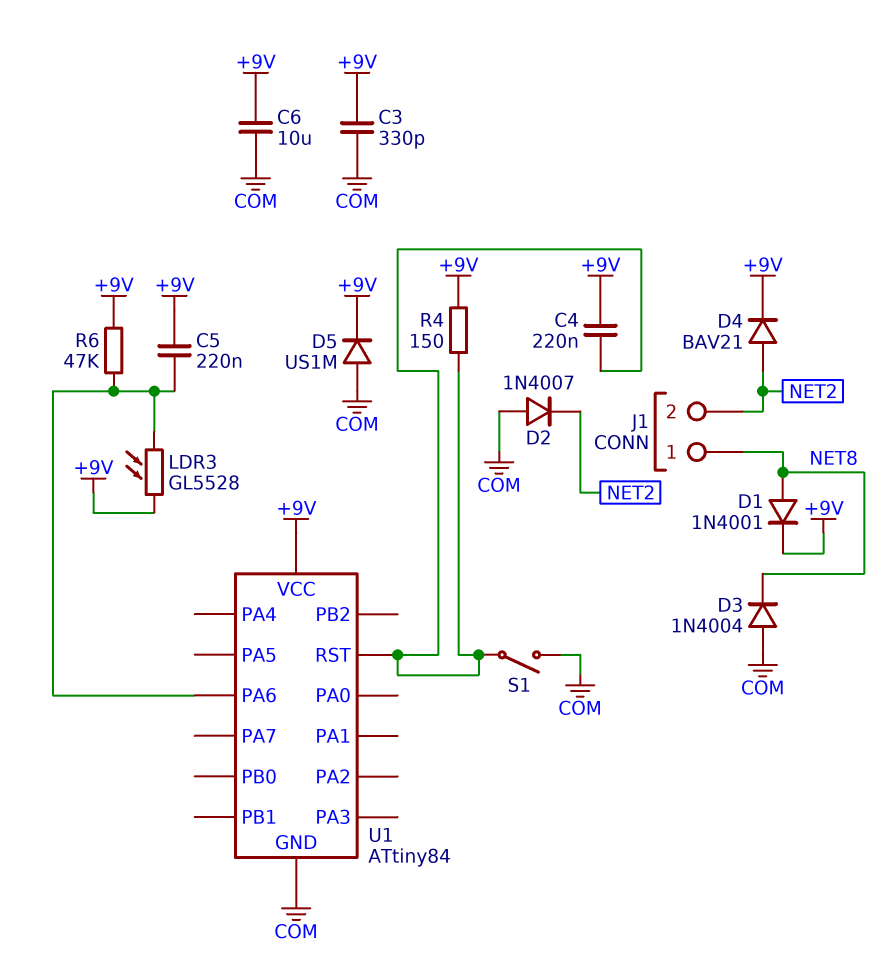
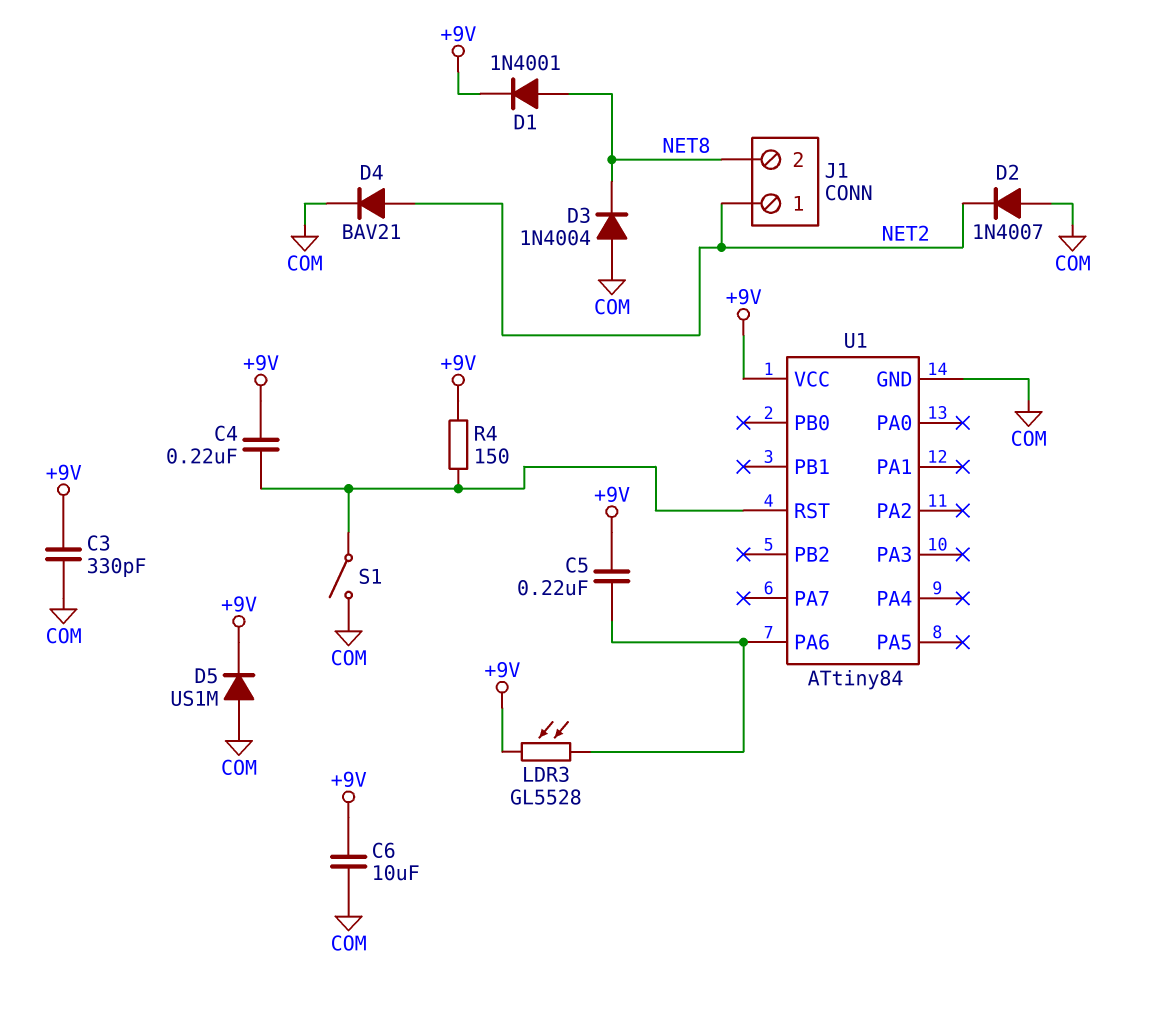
D4: diode BAV21 (A NET2, K +9V) -> diode BAV21 (A NET2, K COM)
J1 pin 1: NET8 -> NET2
J1 pin 2: NET2 -> NET8
R6: 47k (+9V, U1/PA6) -> none

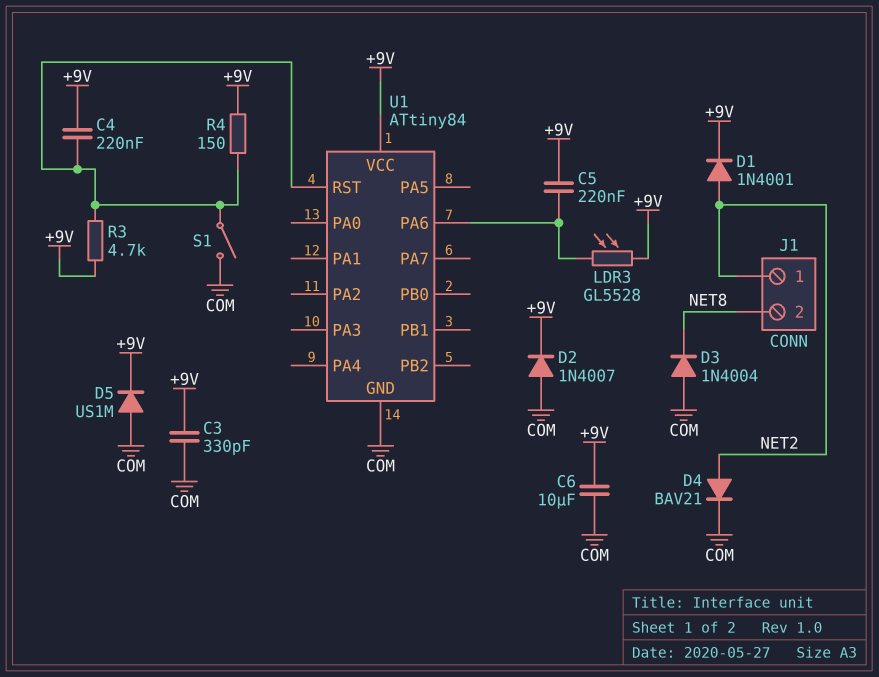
D1: diode 1N4001 (A NET8, K +9V) -> diode 1N4001 (A NET2, K +9V)
D2: diode 1N4007 (A COM, K NET2) -> diode 1N4007 (A COM, K +9V)
R3: none -> 4.7k (+9V, U1/RST)

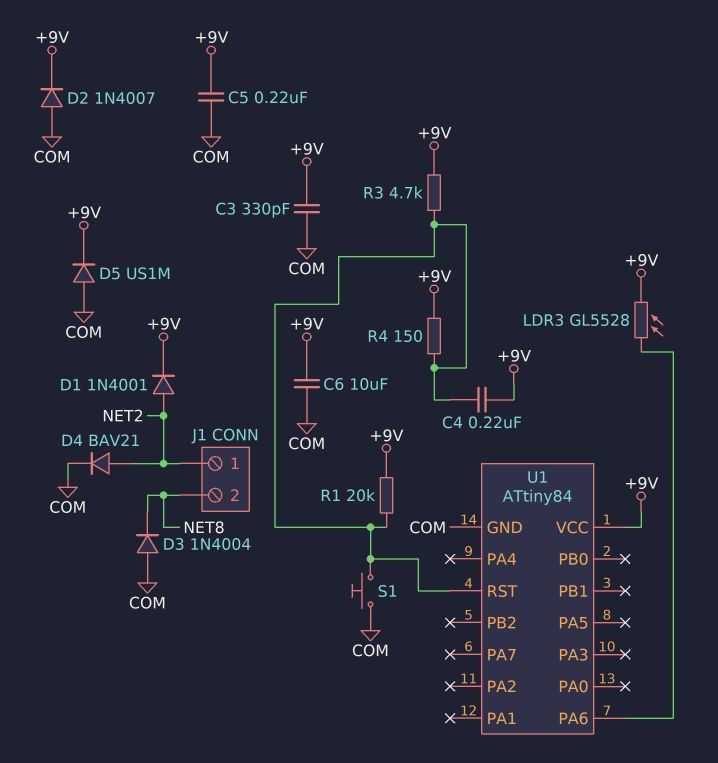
C5: 220nF (+9V, U1/PA6) -> 220nF (+9V, COM)
R1: none -> 20k (+9V, U1/RST)
S1: switch (COM, U1/RST) -> button (COM, U1/RST)

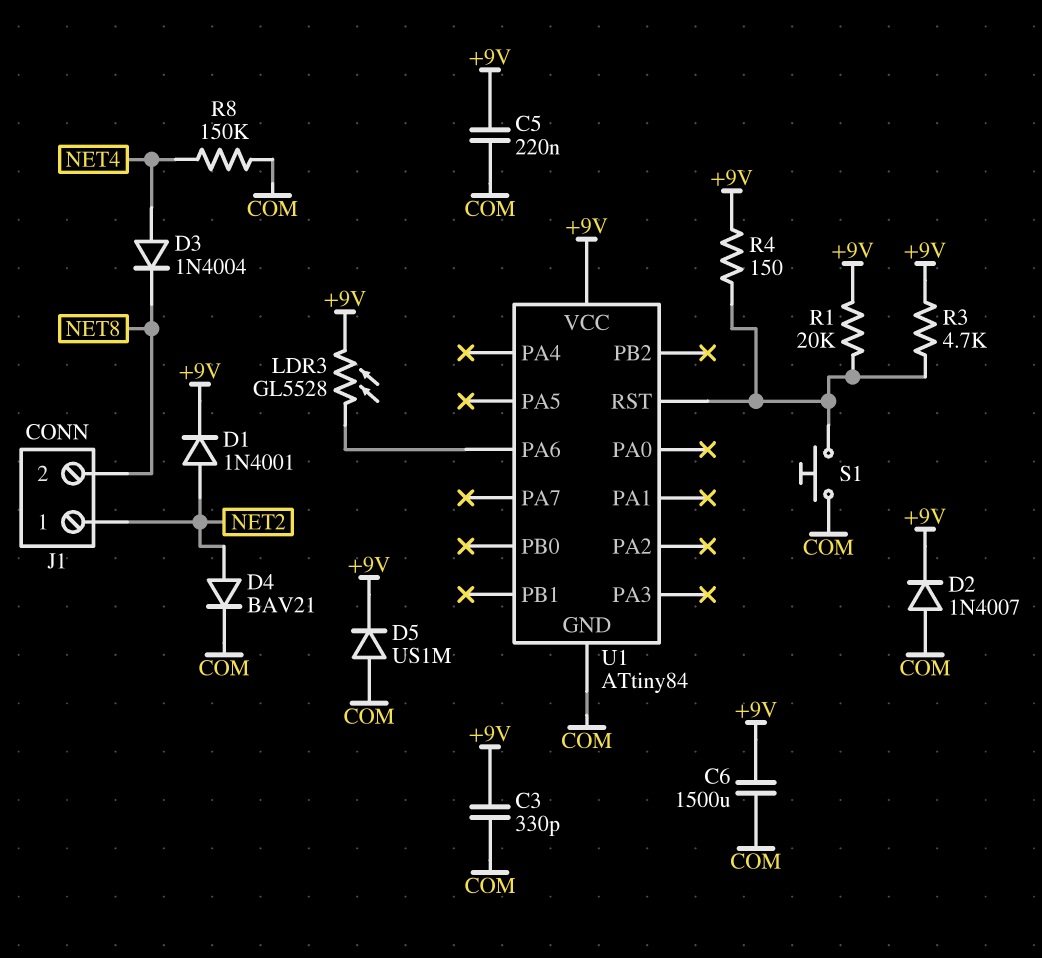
C4: 220nF (+9V, U1/RST) -> none
C6: 10uF (+9V, COM) -> 1500uF (+9V, COM)
D3: diode 1N4004 (A COM, K NET8) -> diode 1N4004 (A NET4, K NET8)
R8: none -> 150k (COM, NET4)

